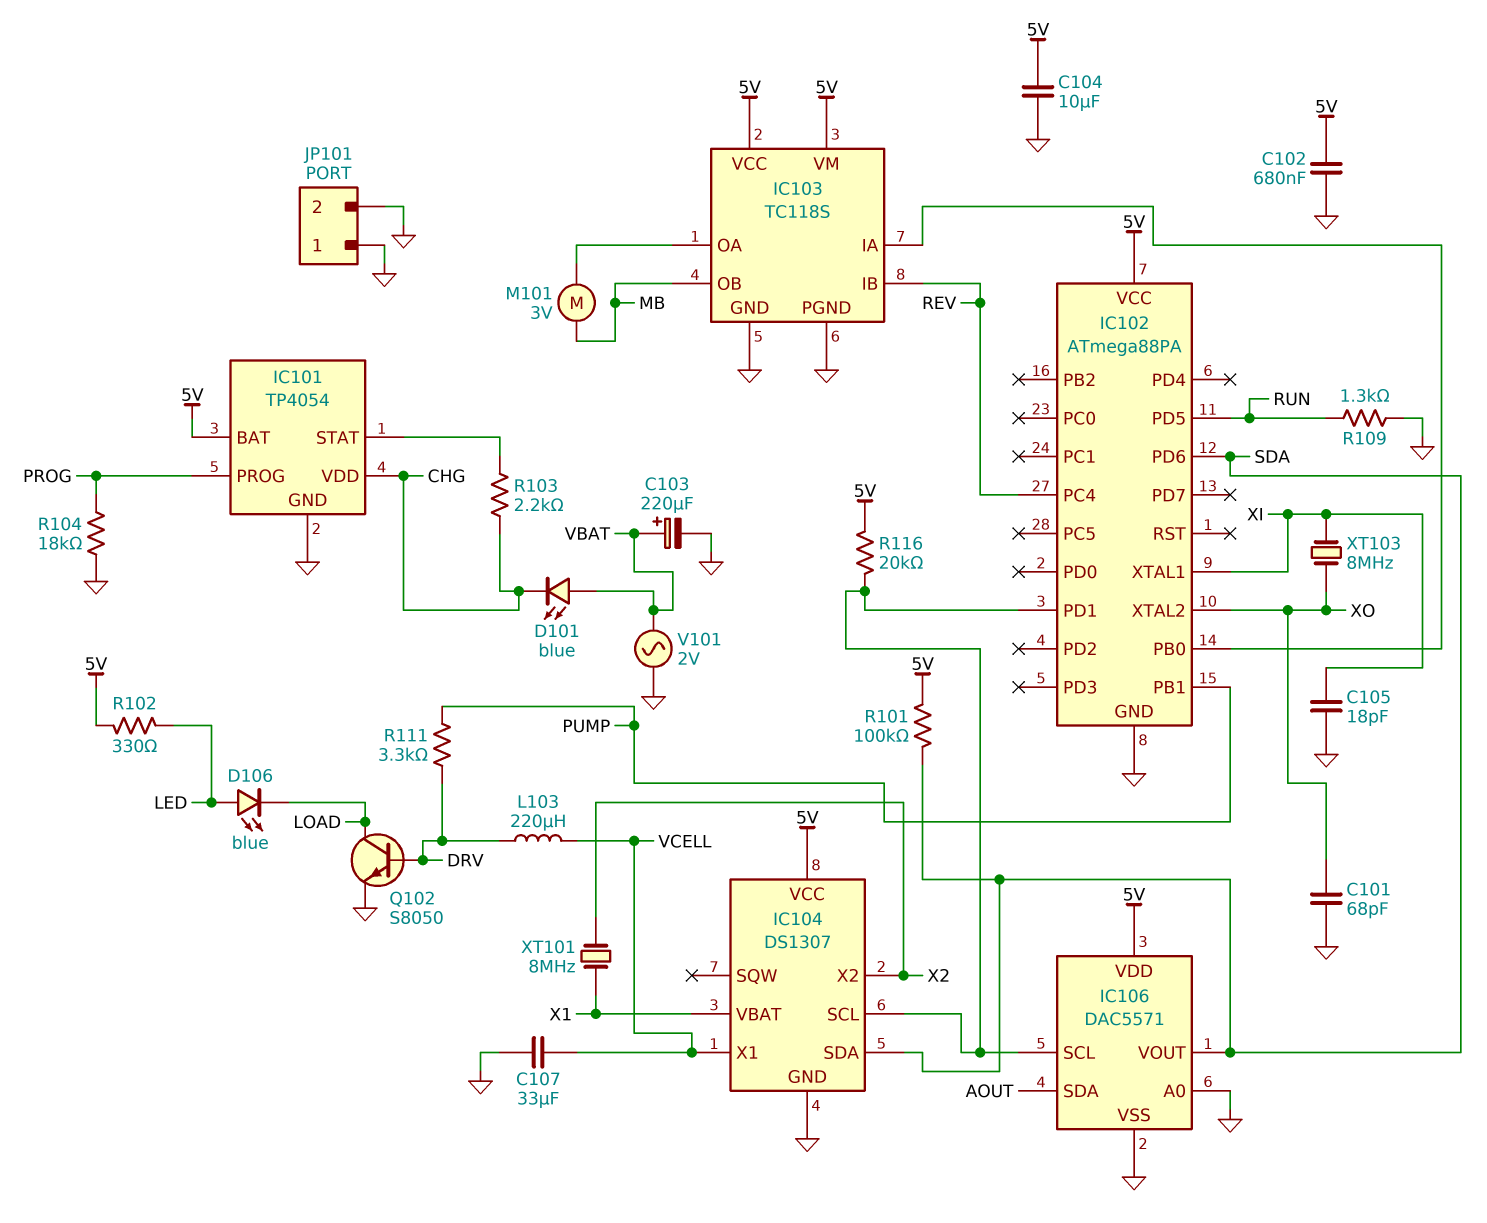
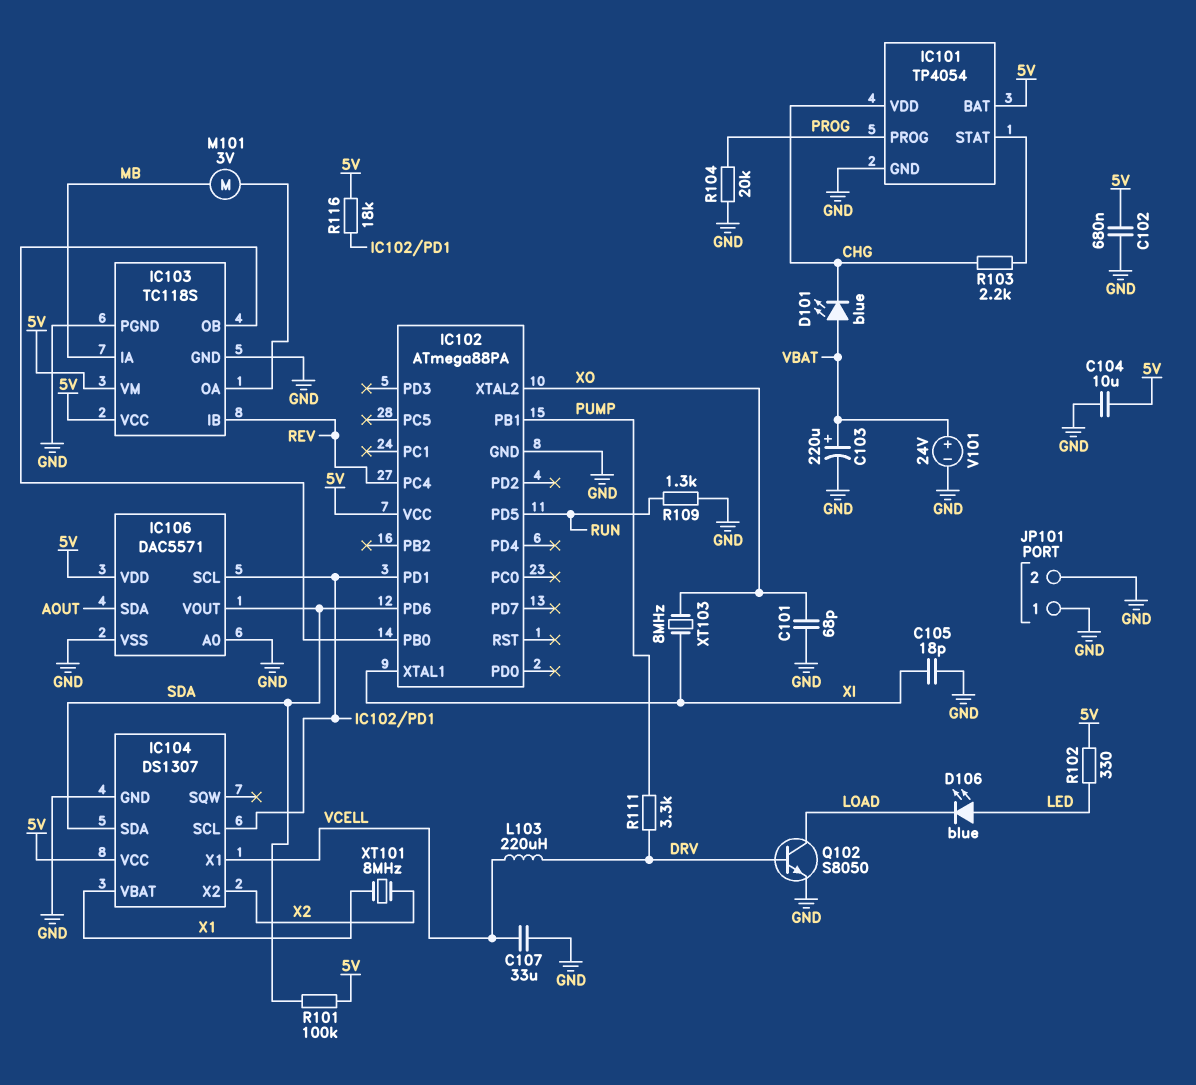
IC103 pin IA: IC102/PB0 -> MB
IC103 pin OB: MB -> IC102/PB0
R104: 18k (GND, PROG) -> 20k (GND, PROG)
R116: 20k (5V, IC102/PD1) -> 18k (5V, IC102/PD1)
V101: AC 2V (GND, VBAT) -> 24V (plus VBAT, minus GND)

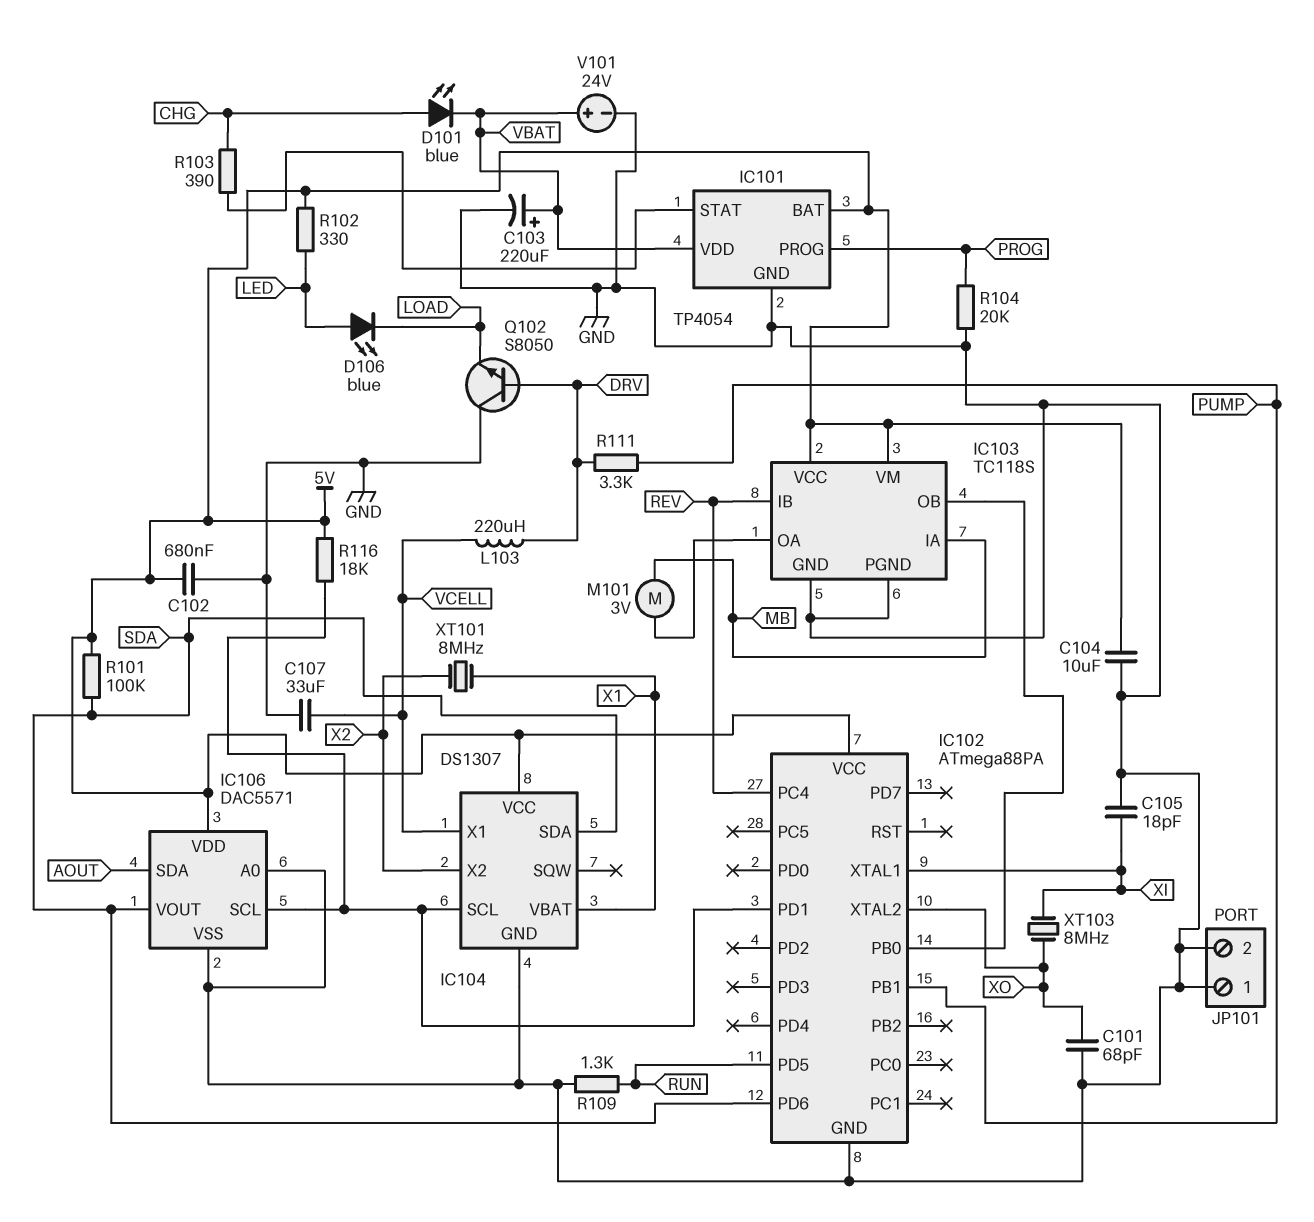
D101: LED blue (A VBAT, K CHG) -> LED blue (A CHG, K VBAT)
IC101 pin VDD: CHG -> VBAT
Q102: NPN S8050 (B DRV, C LOAD, E GND) -> NPN S8050 (B DRV, C GND, E LOAD)
R103: 2.2k (CHG, IC101/STAT) -> 390 (CHG, IC101/STAT)

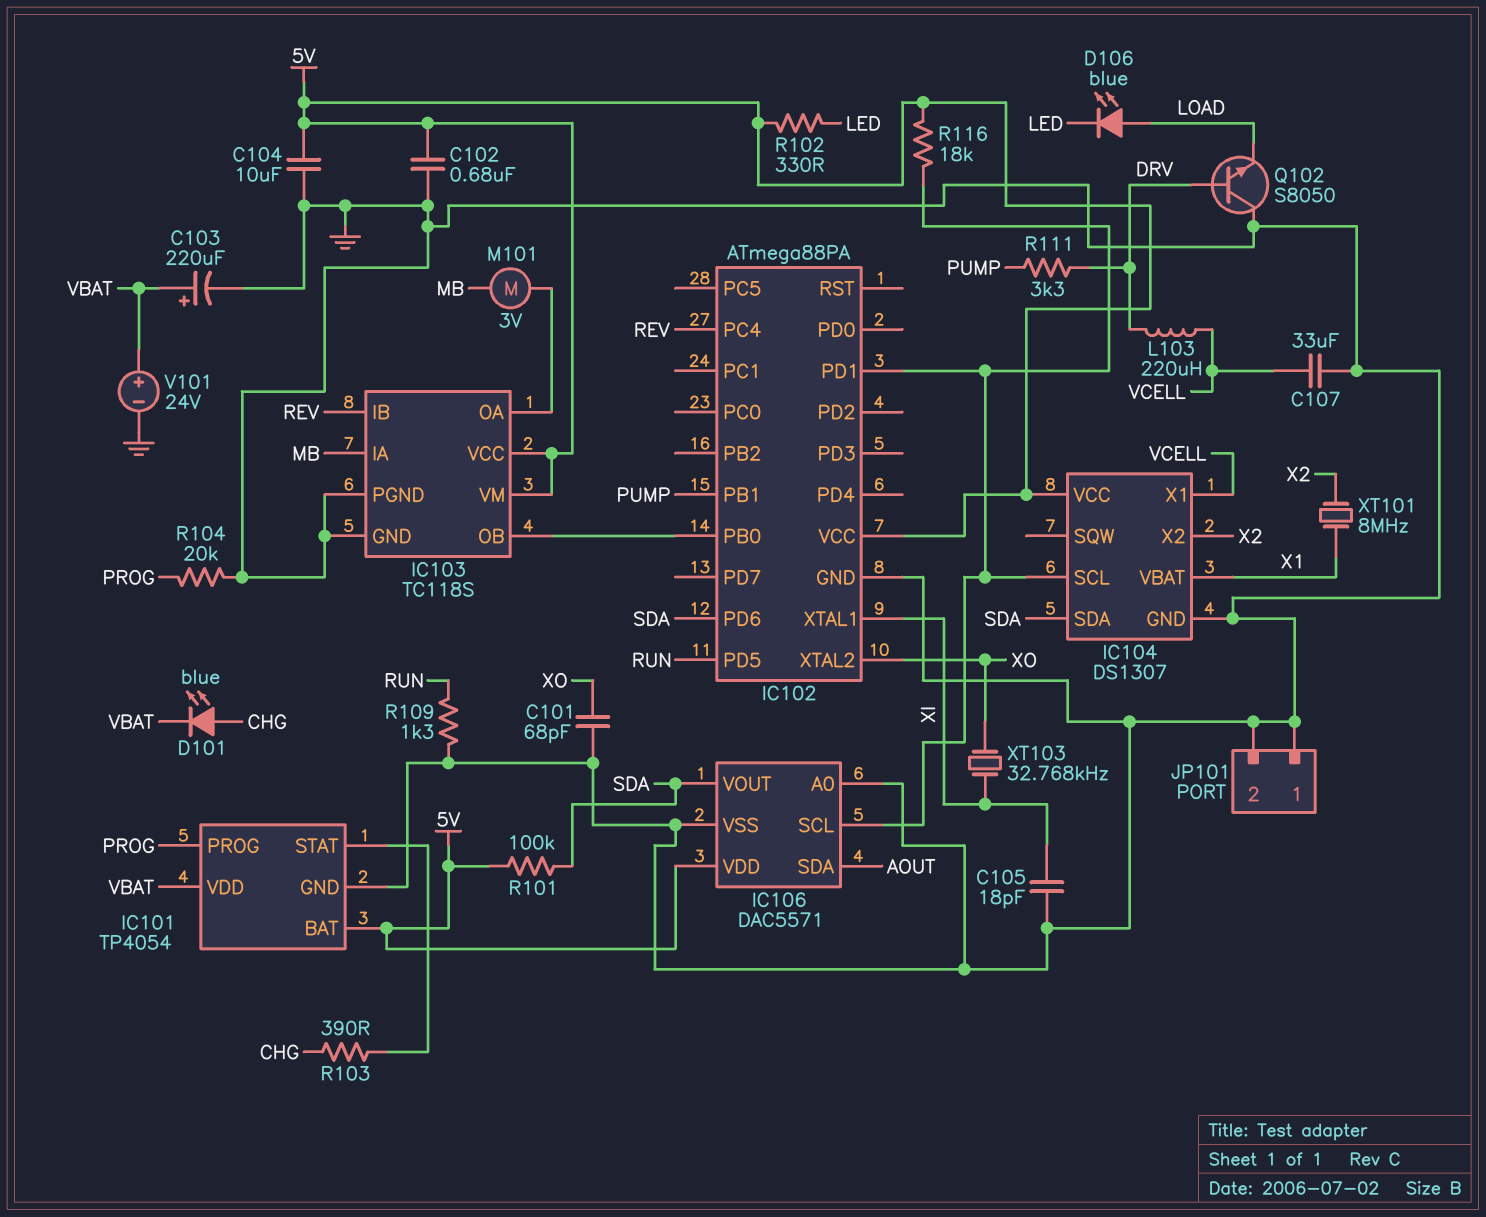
D106: LED blue (A LED, K LOAD) -> LED blue (A LOAD, K LED)
XT103: 8MHz (XI, XO) -> 32.768kHz (XI, XO)

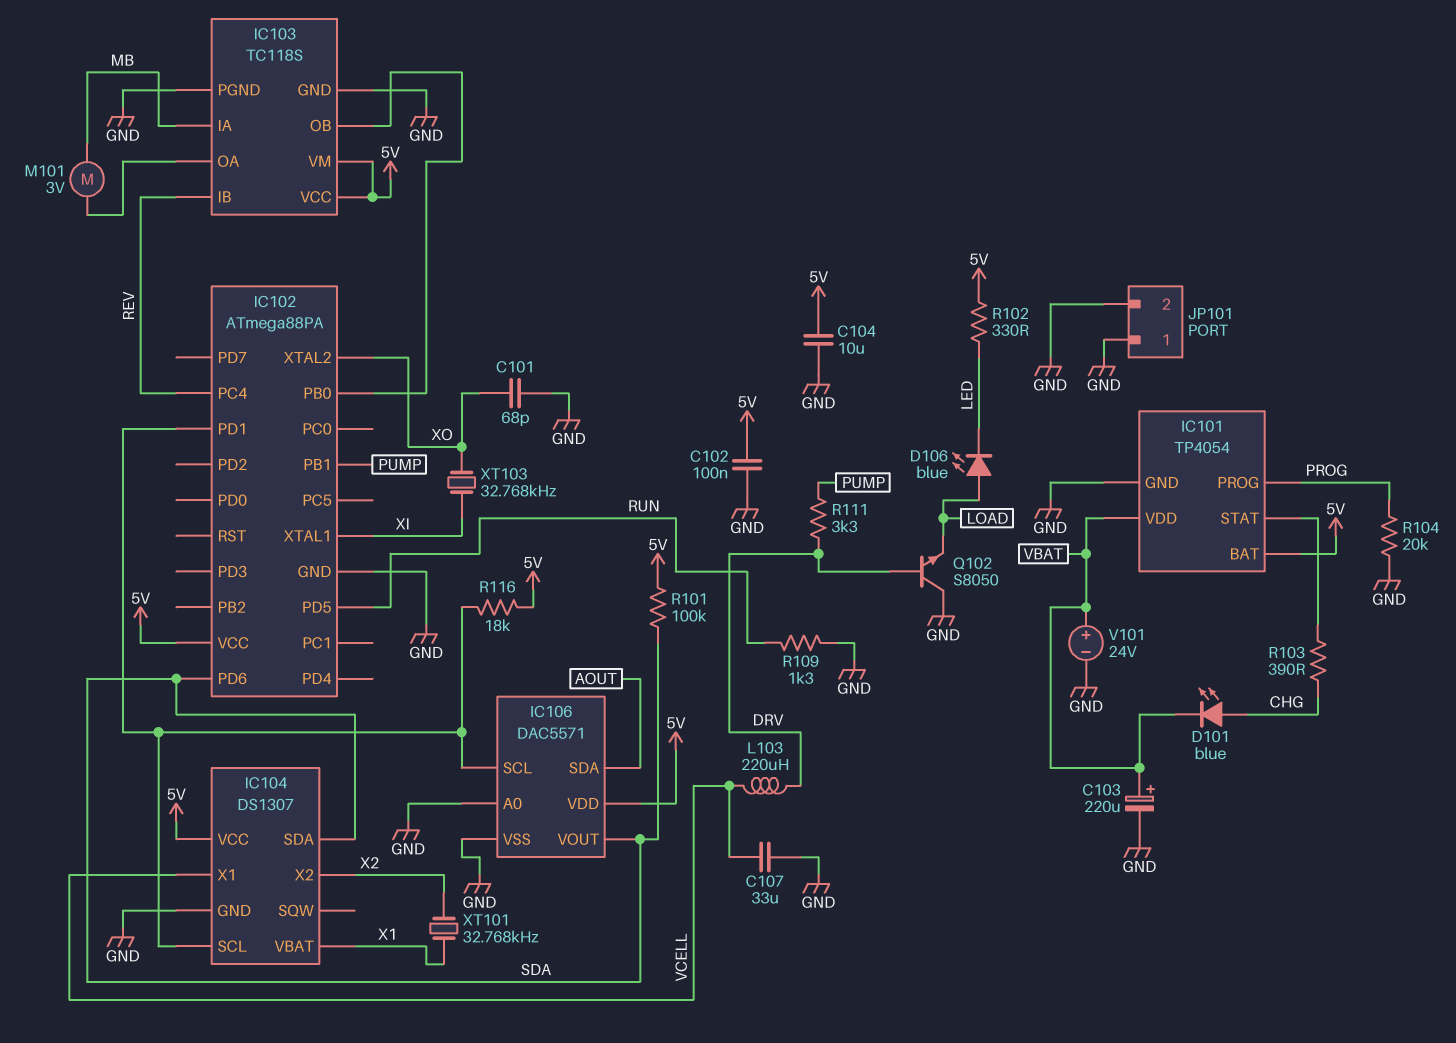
C102: 680nF (5V, GND) -> 100nF (5V, GND)
C105: 18pF (GND, XI) -> none
XT101: 8MHz (X1, X2) -> 32.768kHz (X1, X2)

